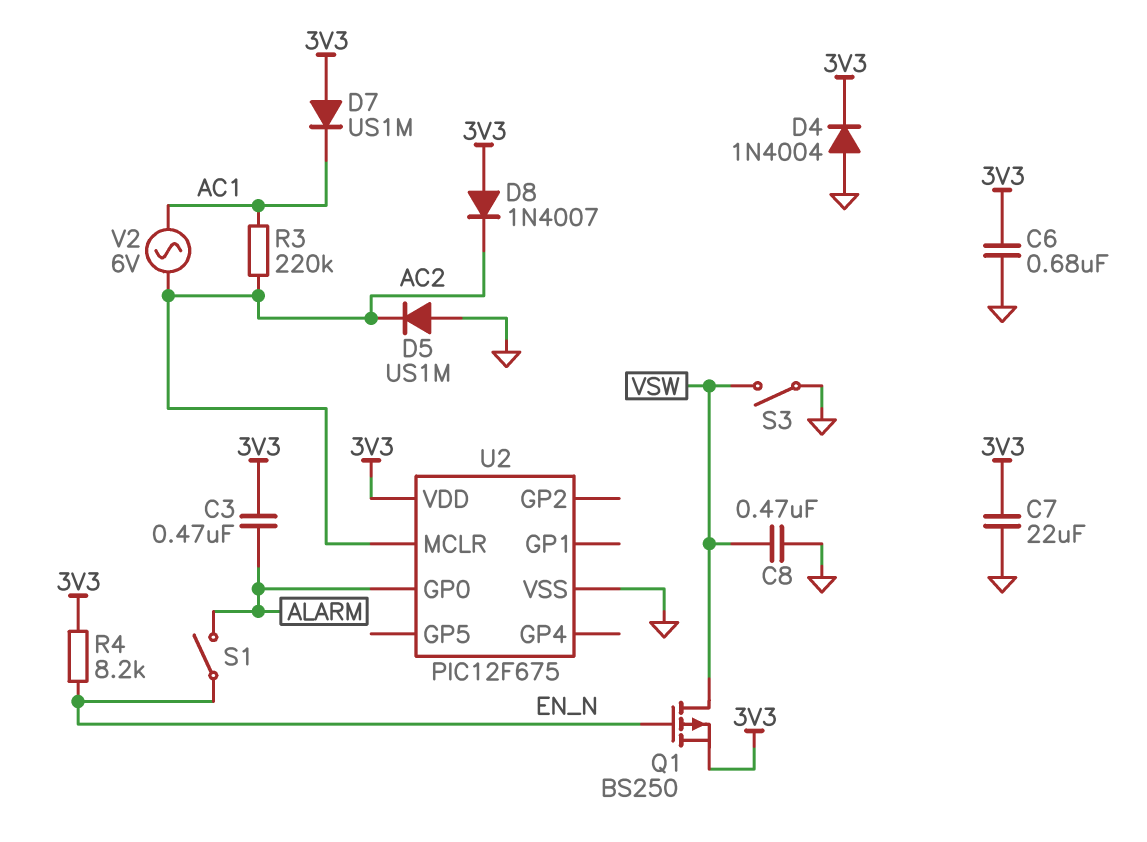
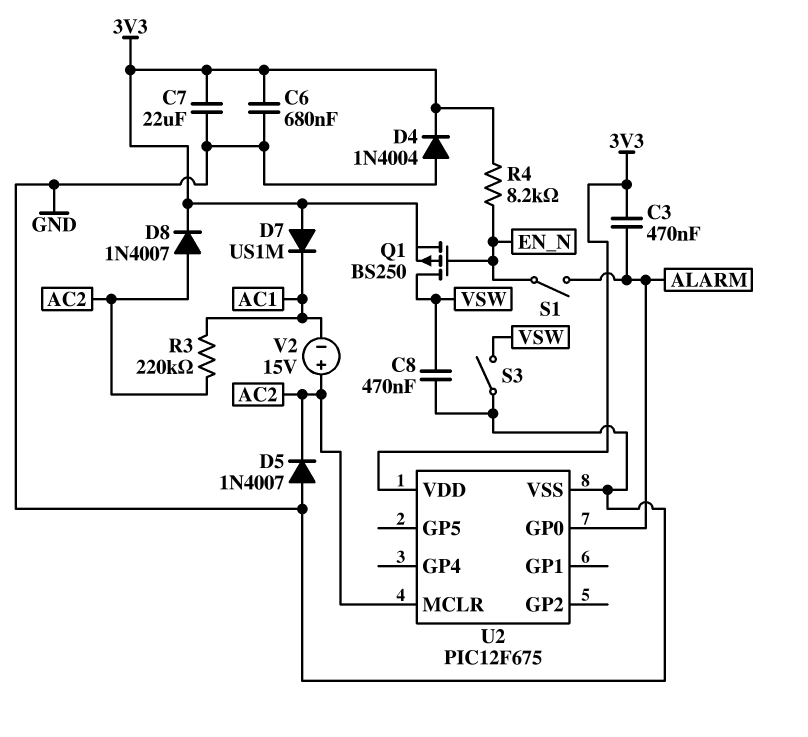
D5: diode US1M (A GND, K AC2) -> diode 1N4007 (A GND, K AC2)
D8: diode 1N4007 (A 3V3, K AC2) -> diode 1N4007 (A AC2, K 3V3)
V2: AC 6V (AC1, AC2) -> 15V (plus AC2, minus AC1)

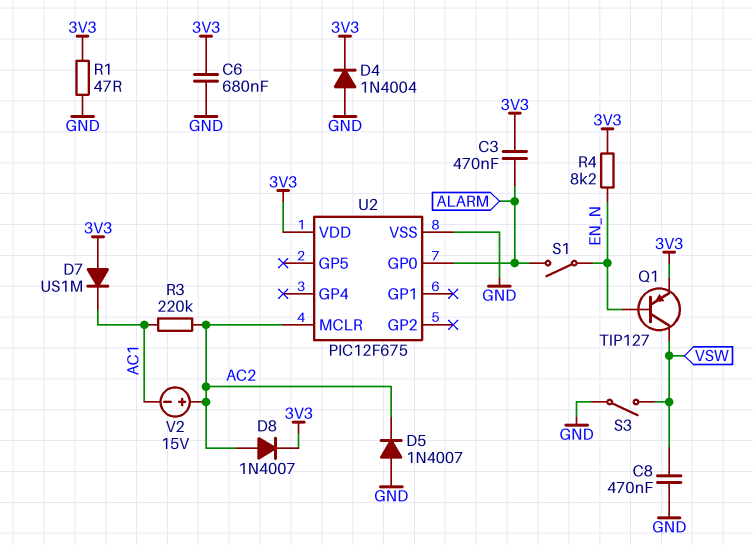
C7: 22uF (3V3, GND) -> none
Q1: PMOS BS250 (G EN_N, D VSW, S 3V3) -> PNP TIP127 (B EN_N, C VSW, E 3V3)
R1: none -> 47 (3V3, GND)

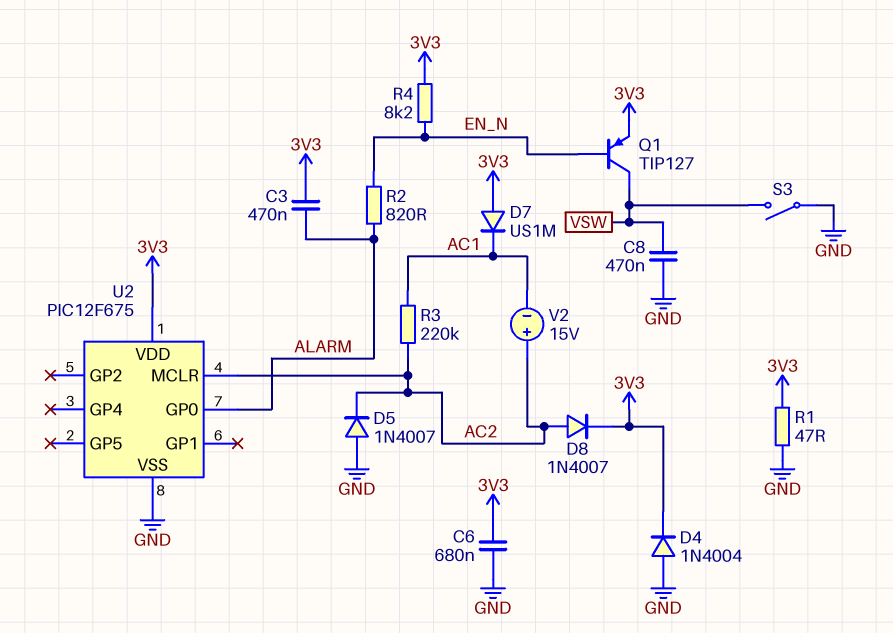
R2: none -> 820 (ALARM, EN_N)
S1: switch (ALARM, EN_N) -> none

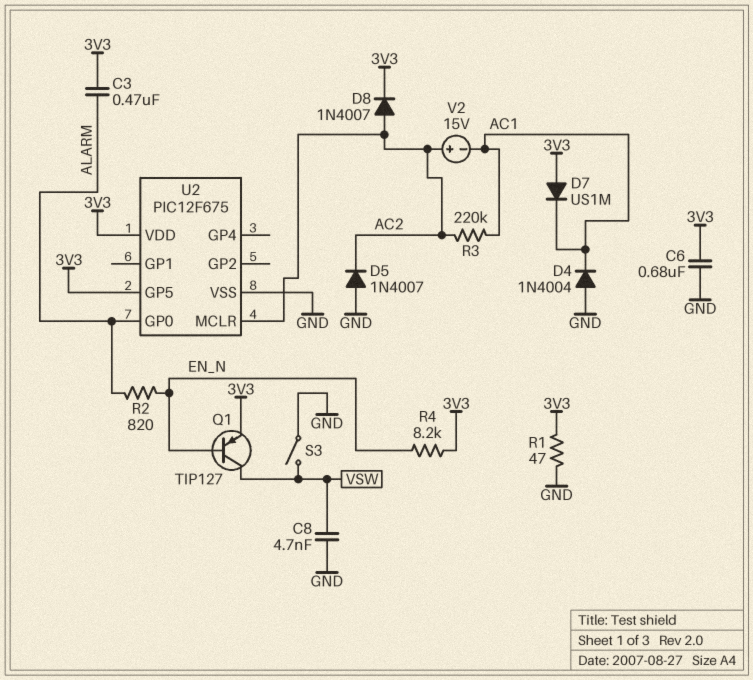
C8: 470nF (GND, VSW) -> 4.7nF (GND, VSW)
D4: diode 1N4004 (A GND, K 3V3) -> diode 1N4004 (A GND, K AC1)
U2 pin GP5: none -> 3V3

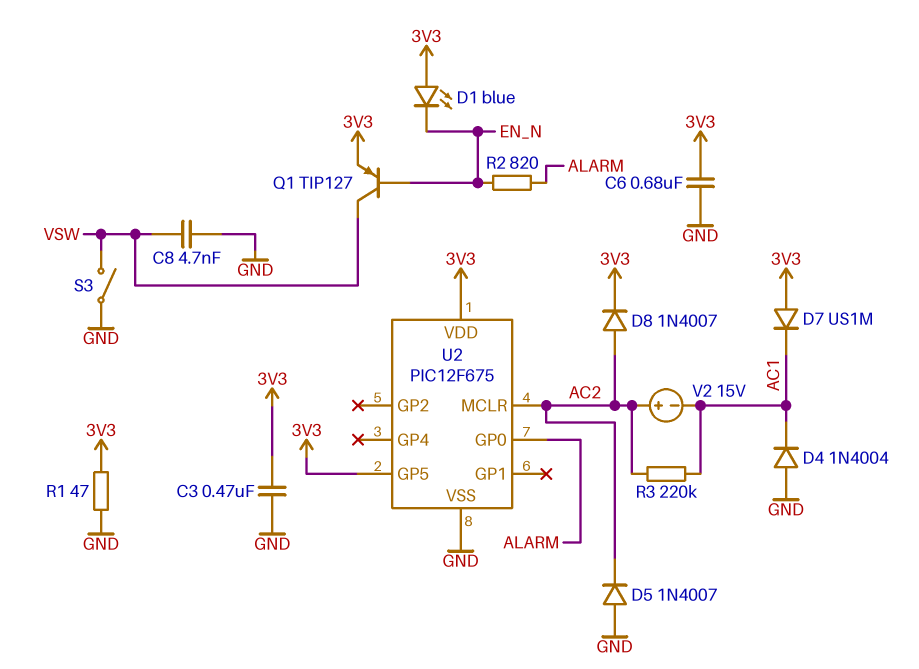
C3: 470nF (3V3, ALARM) -> 470nF (3V3, GND)
D1: none -> LED blue (A 3V3, K EN_N)
R4: 8.2k (3V3, EN_N) -> none

